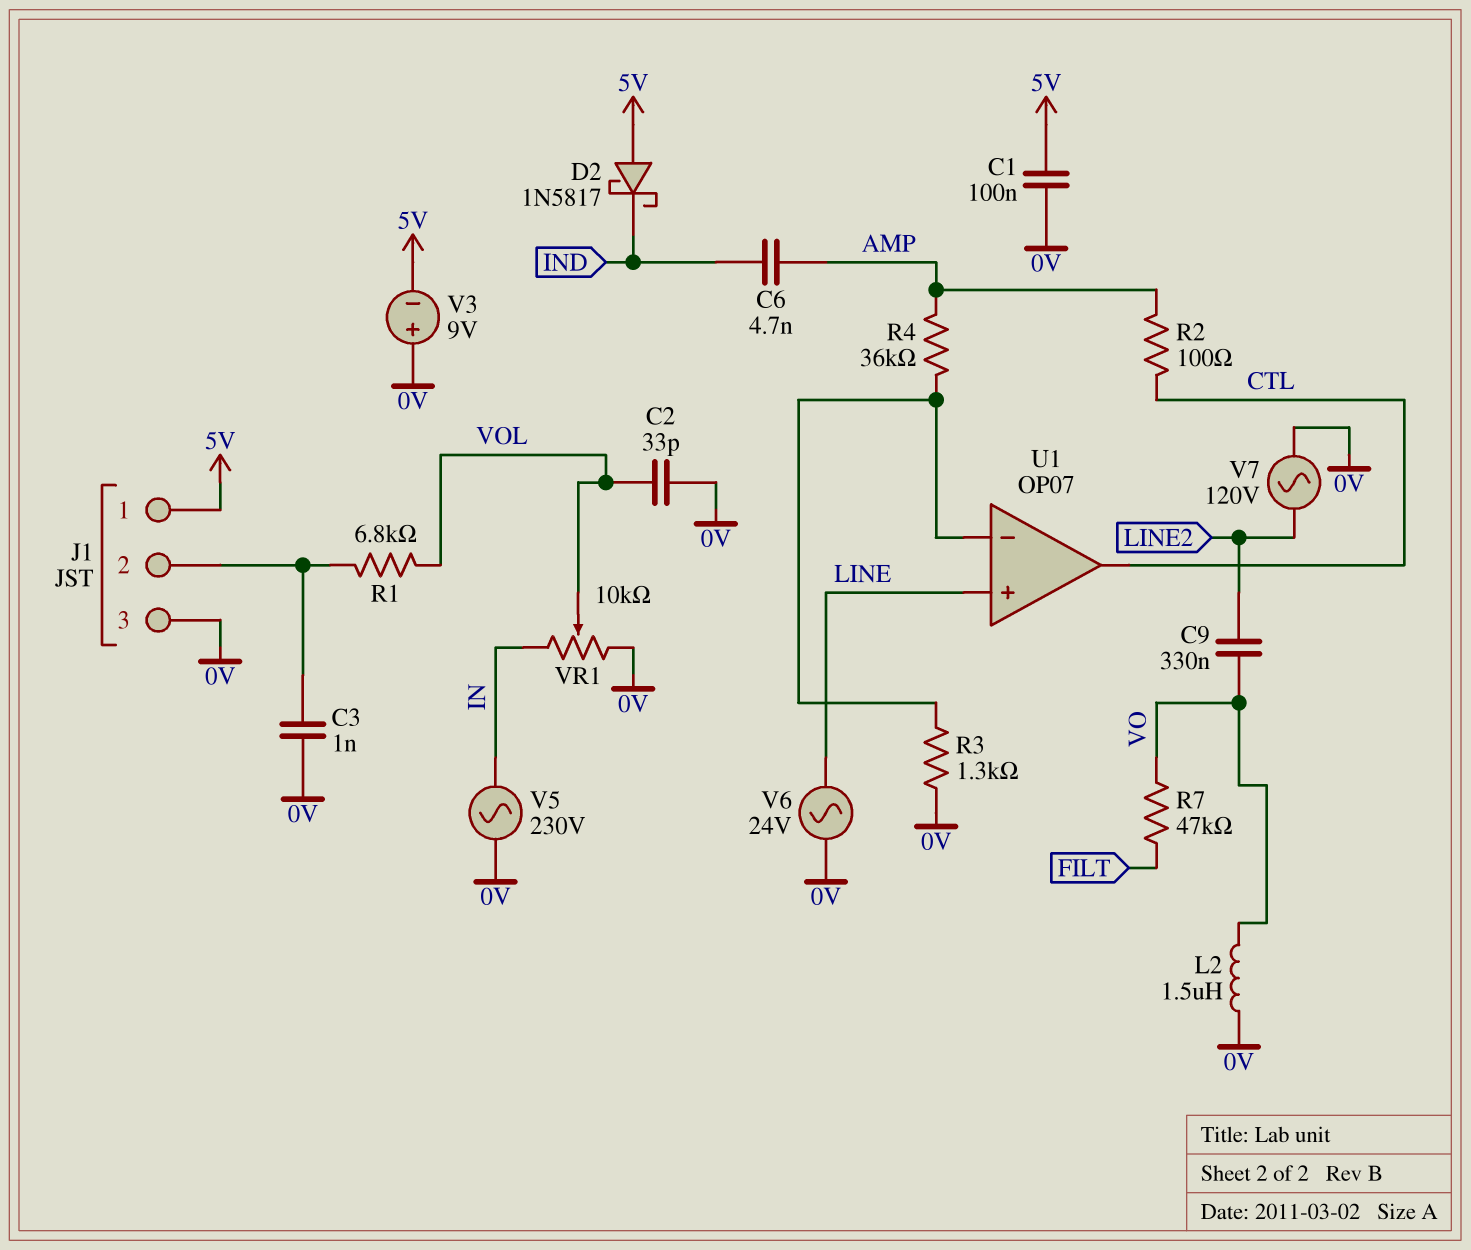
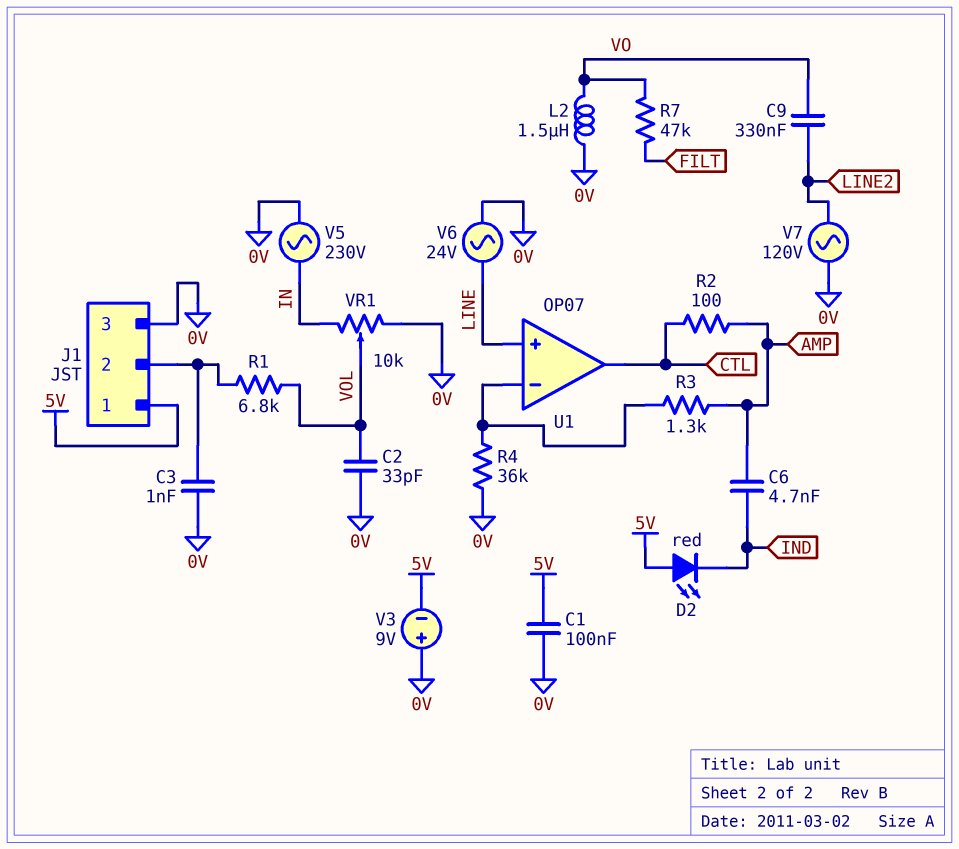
D2: schottky 1N5817 (A 5V, K IND) -> LED red (A 5V, K IND)
R3: 1.3k (0V, U1/in-) -> 1.3k (AMP, U1/in-)
R4: 36k (AMP, U1/in-) -> 36k (0V, U1/in-)

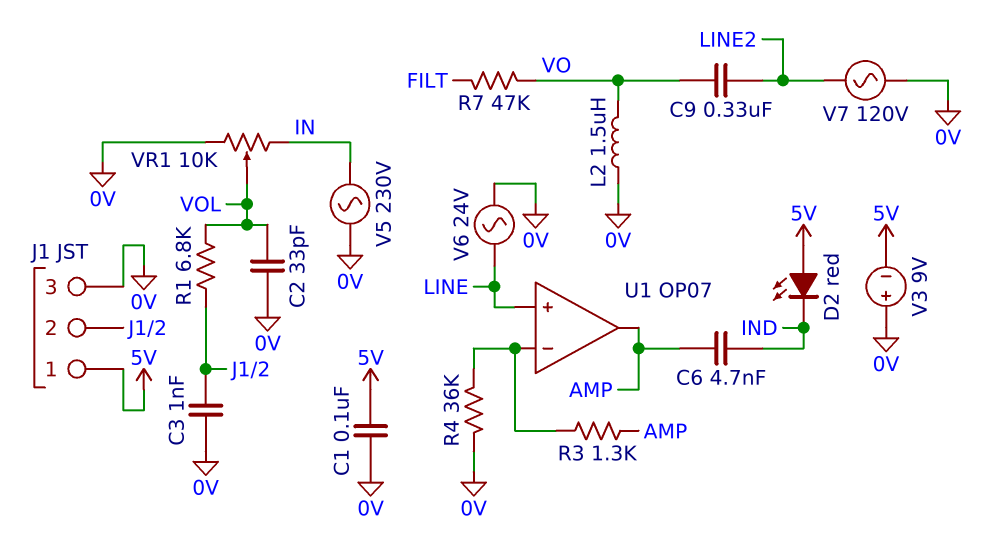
R2: 100 (AMP, CTL) -> none
U1 pin out: CTL -> AMP

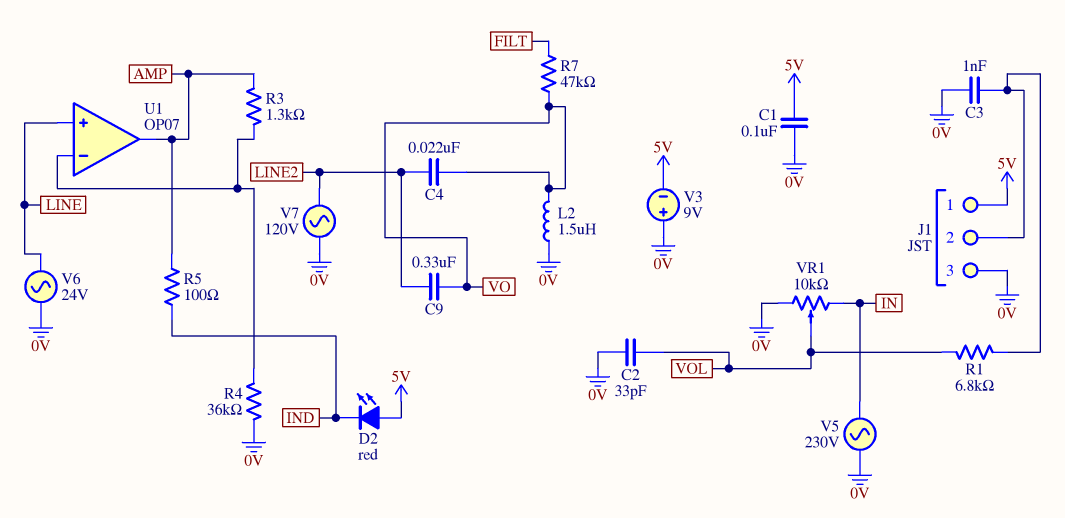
C4: none -> 22nF (LINE2, VO)
C6: 4.7nF (AMP, IND) -> none
R5: none -> 100 (AMP, IND)

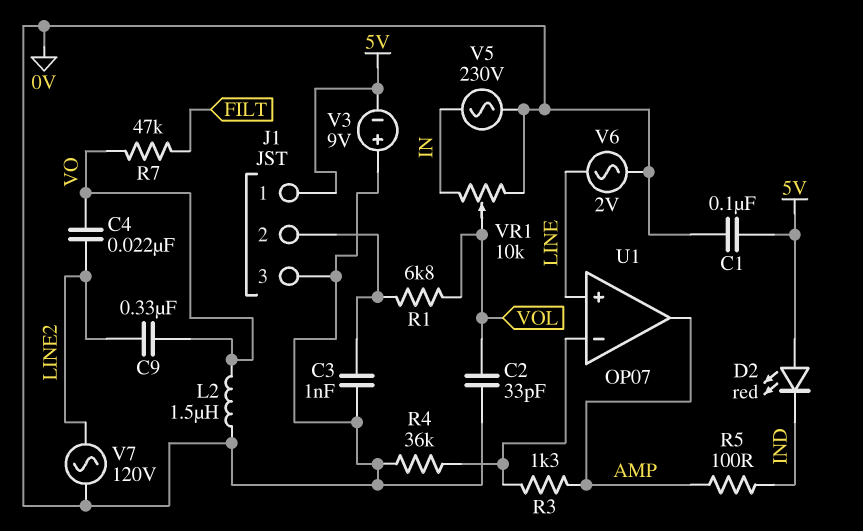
V6: AC 24V (0V, LINE) -> AC 2V (0V, LINE)

